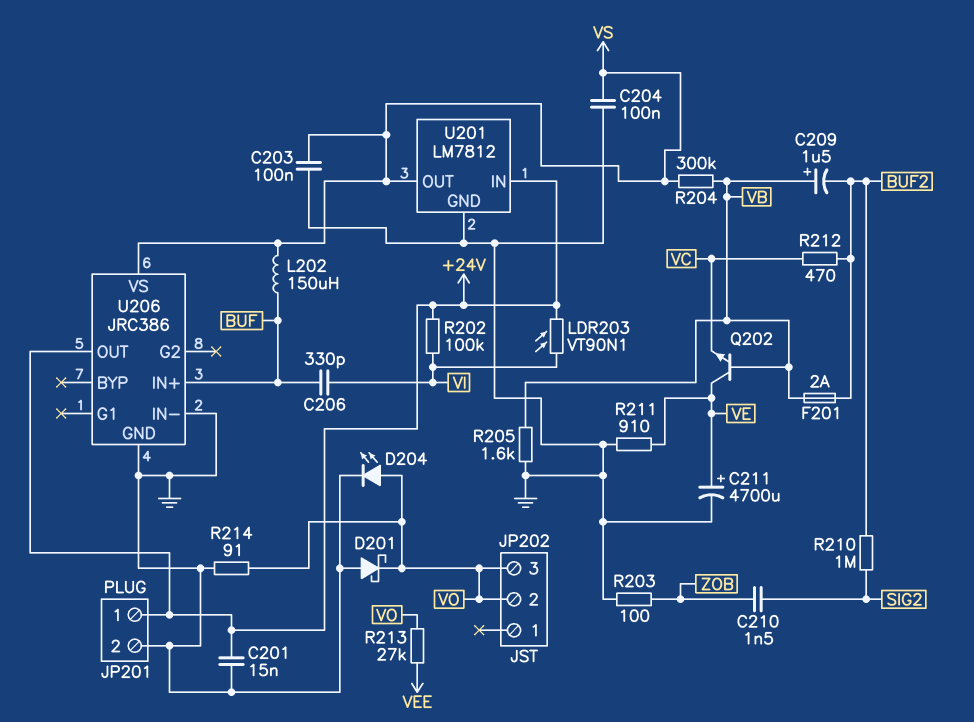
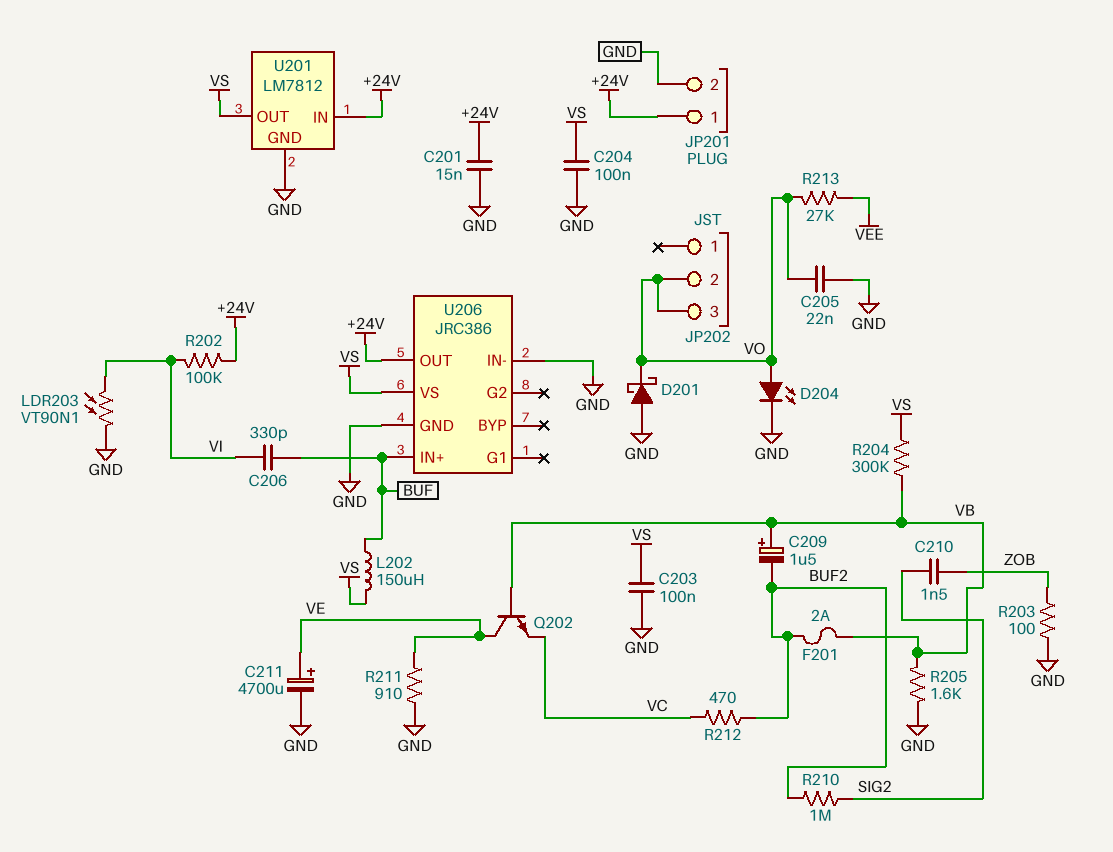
C205: none -> 22nF (GND, VO)
LDR203: VT90N1 (+24V, VI) -> VT90N1 (GND, VI)
R214: 91 (GND, VO) -> none

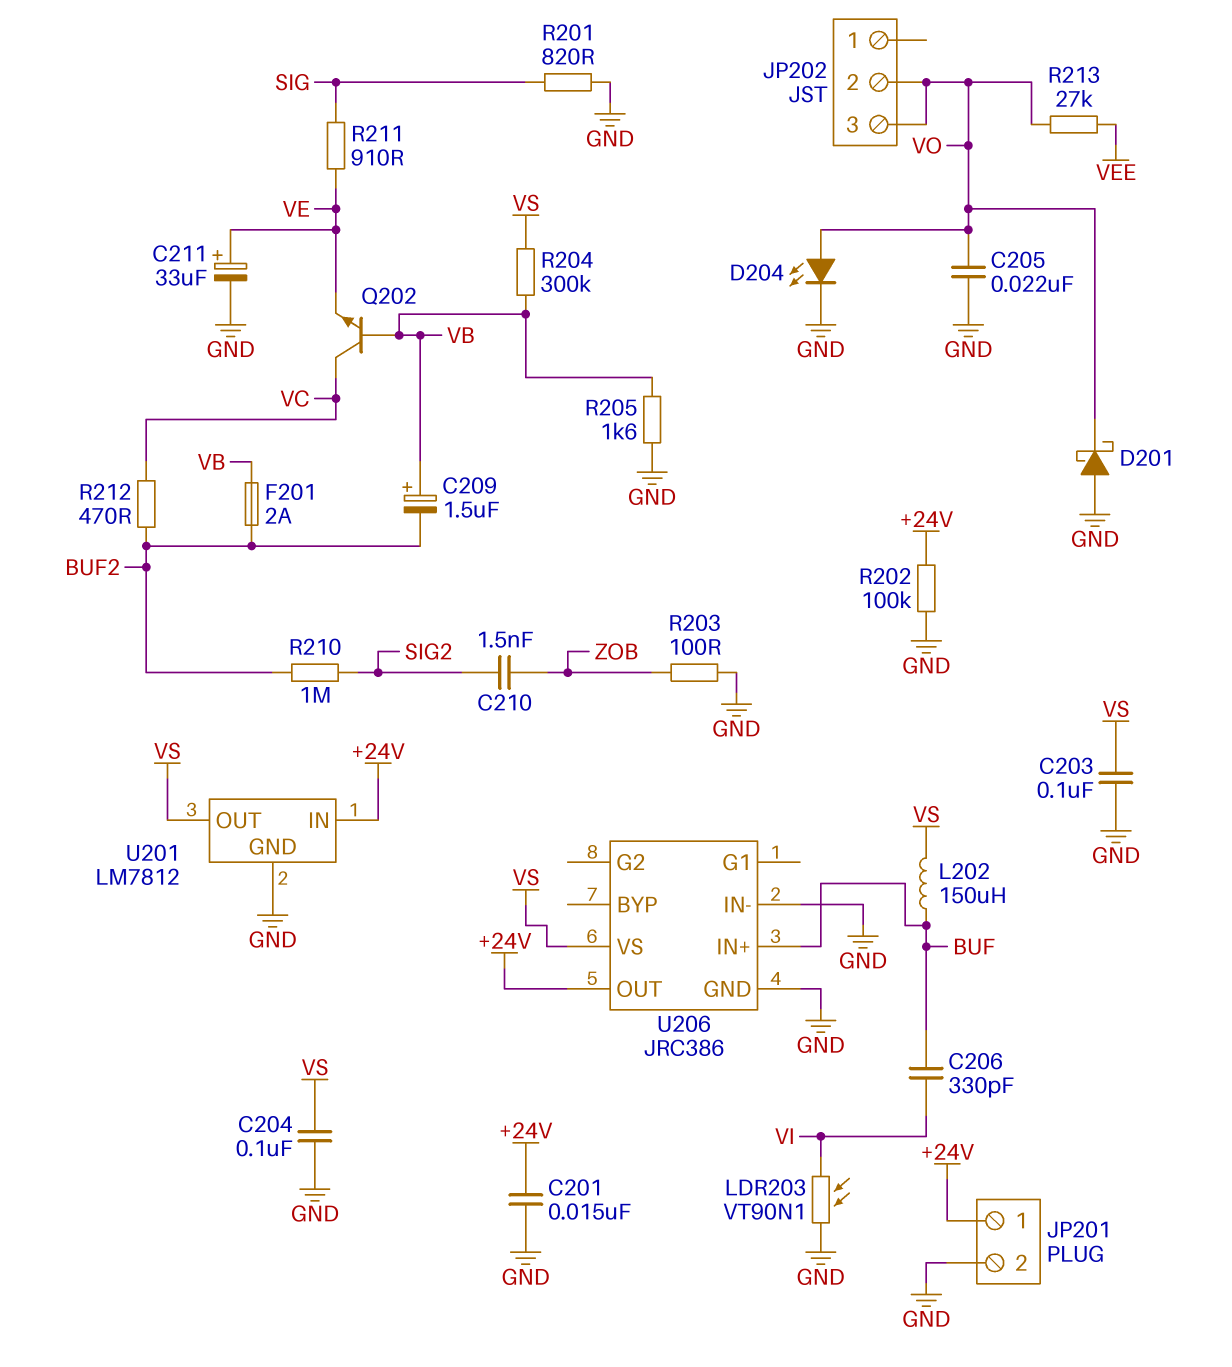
C211: 4700uF (plus VE, minus GND) -> 33uF (plus VE, minus GND)
Q202: NPN (B VB, C VE, E VC) -> NPN (B VB, C VC, E VE)
R201: none -> 820 (GND, SIG)
R202: 100k (+24V, VI) -> 100k (+24V, GND)
R211: 910 (GND, VE) -> 910 (SIG, VE)

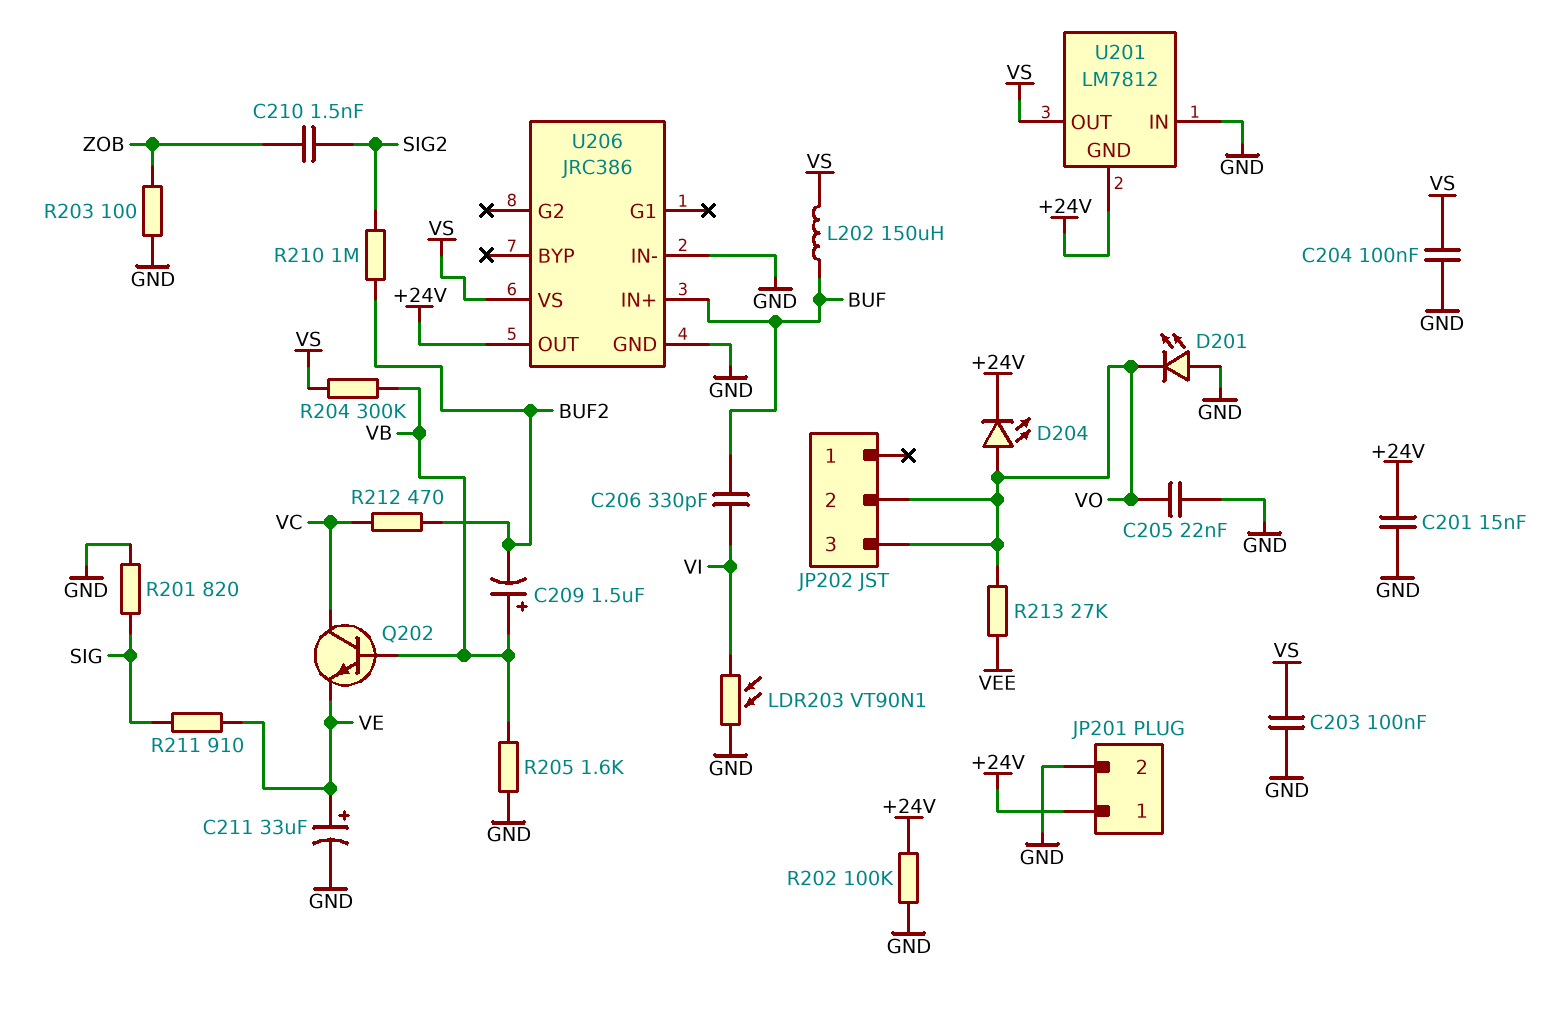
D201: schottky (A GND, K VO) -> LED (A GND, K VO)
D204: LED (A VO, K GND) -> LED (A VO, K +24V)
F201: 2A (BUF2, VB) -> none
U201 pin GND: GND -> +24V
U201 pin IN: +24V -> GND

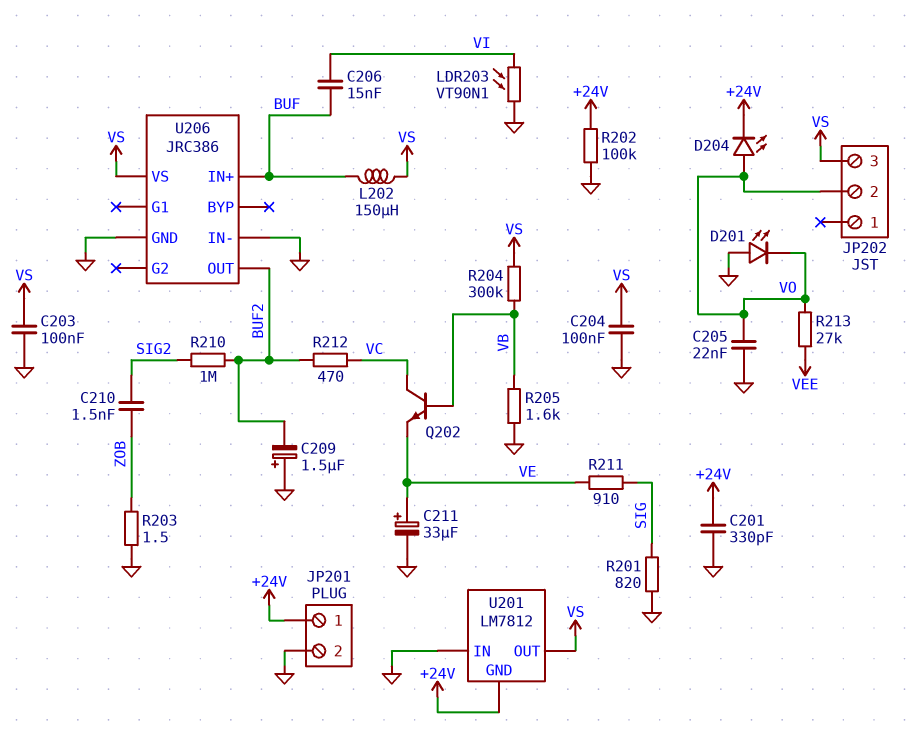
C201: 15nF (+24V, GND) -> 330pF (+24V, GND)
C206: 330pF (BUF, VI) -> 15nF (BUF, VI)
C209: 1.5uF (plus VB, minus BUF2) -> 1.5uF (plus GND, minus BUF2)
JP202 pin 3: VO -> VS
R203: 100 (GND, ZOB) -> 1.5 (GND, ZOB)
U206 pin OUT: +24V -> BUF2

